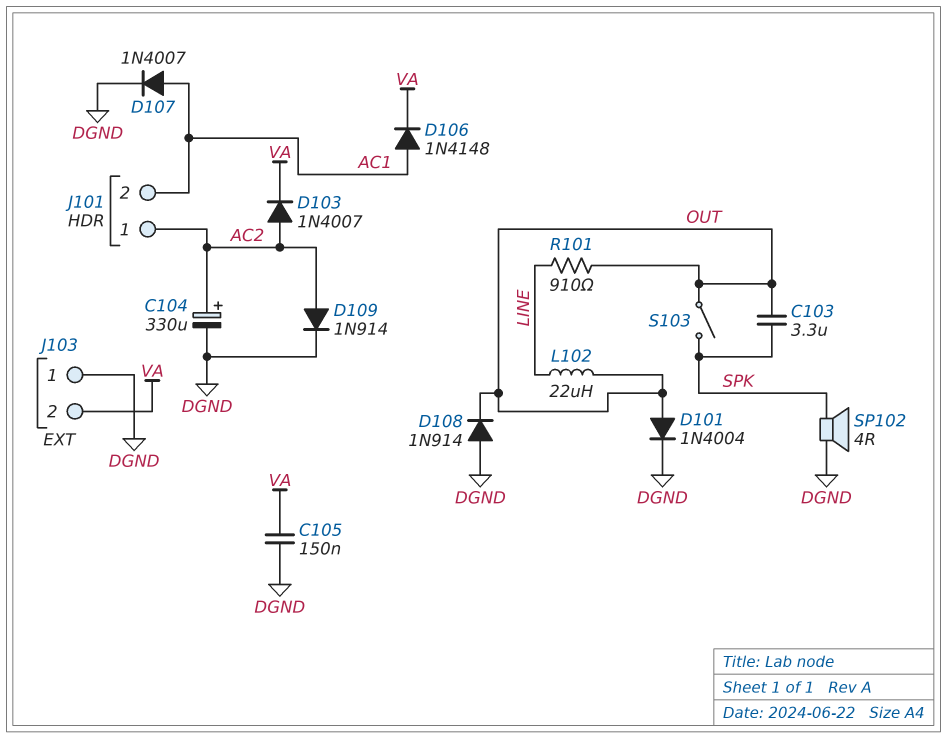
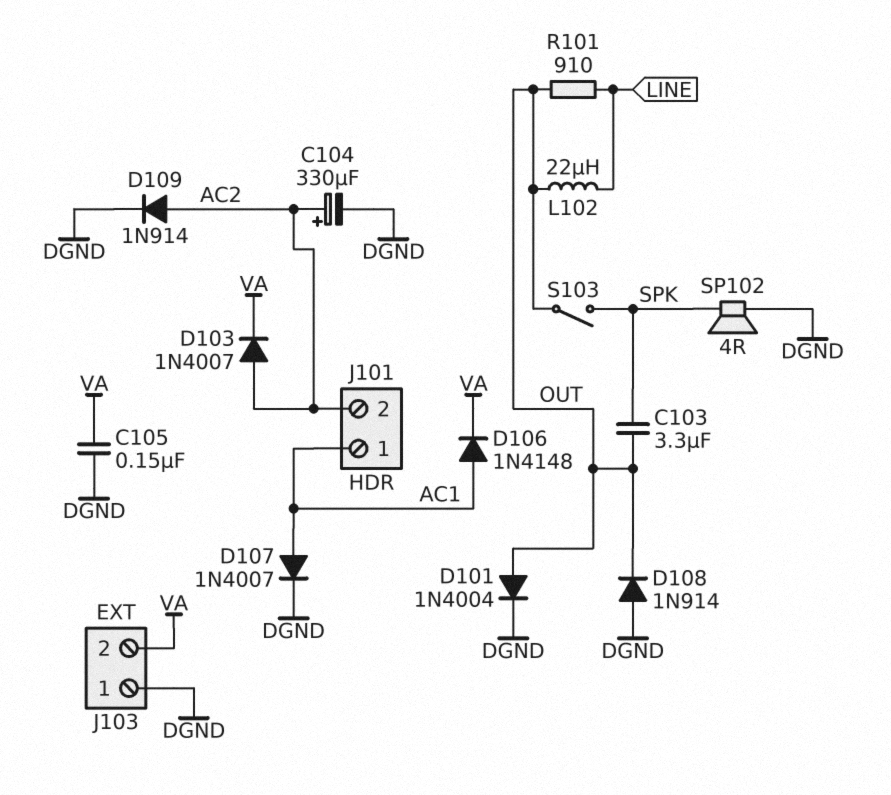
J101 pin 1: AC2 -> AC1
J101 pin 2: AC1 -> AC2

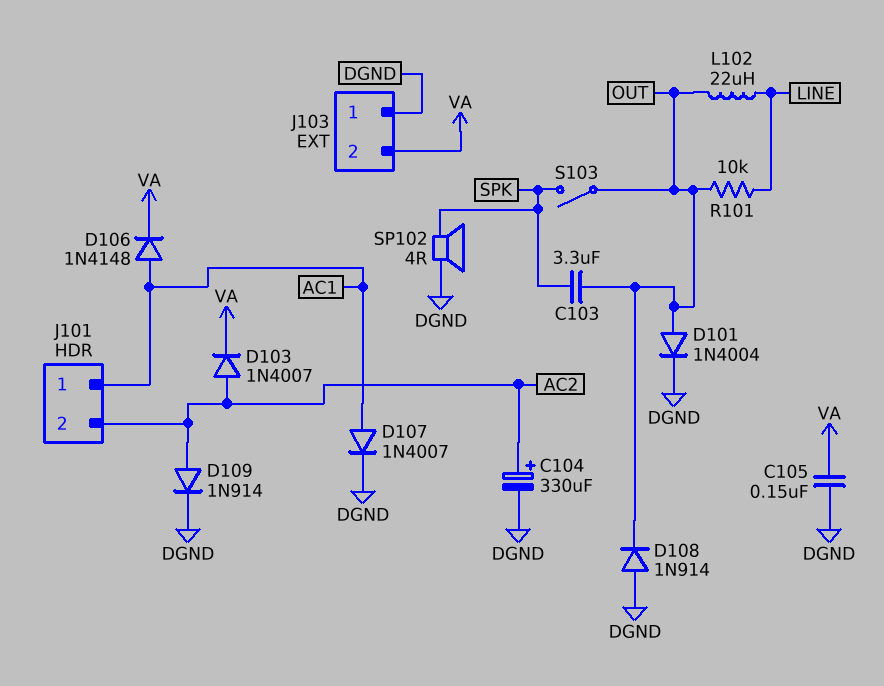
R101: 910 (LINE, OUT) -> 10k (LINE, OUT)

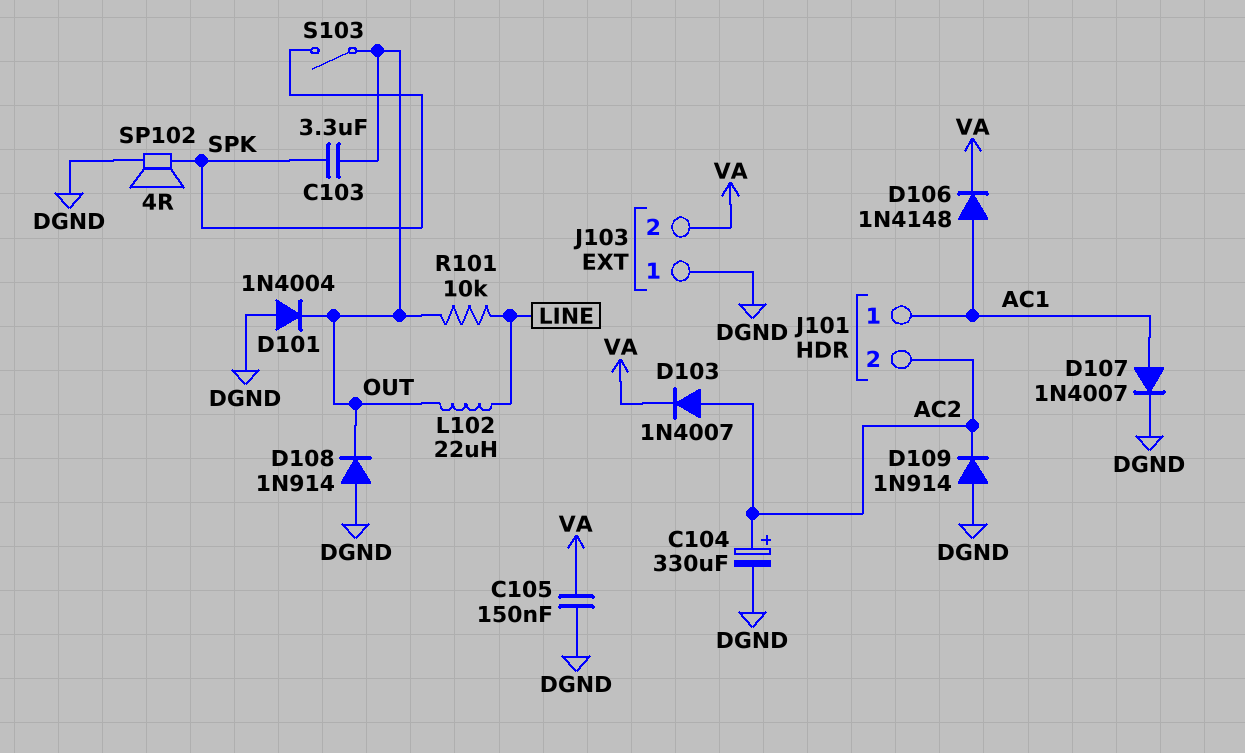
D101: diode 1N4004 (A OUT, K DGND) -> diode 1N4004 (A DGND, K OUT)
D109: diode 1N914 (A AC2, K DGND) -> diode 1N914 (A DGND, K AC2)

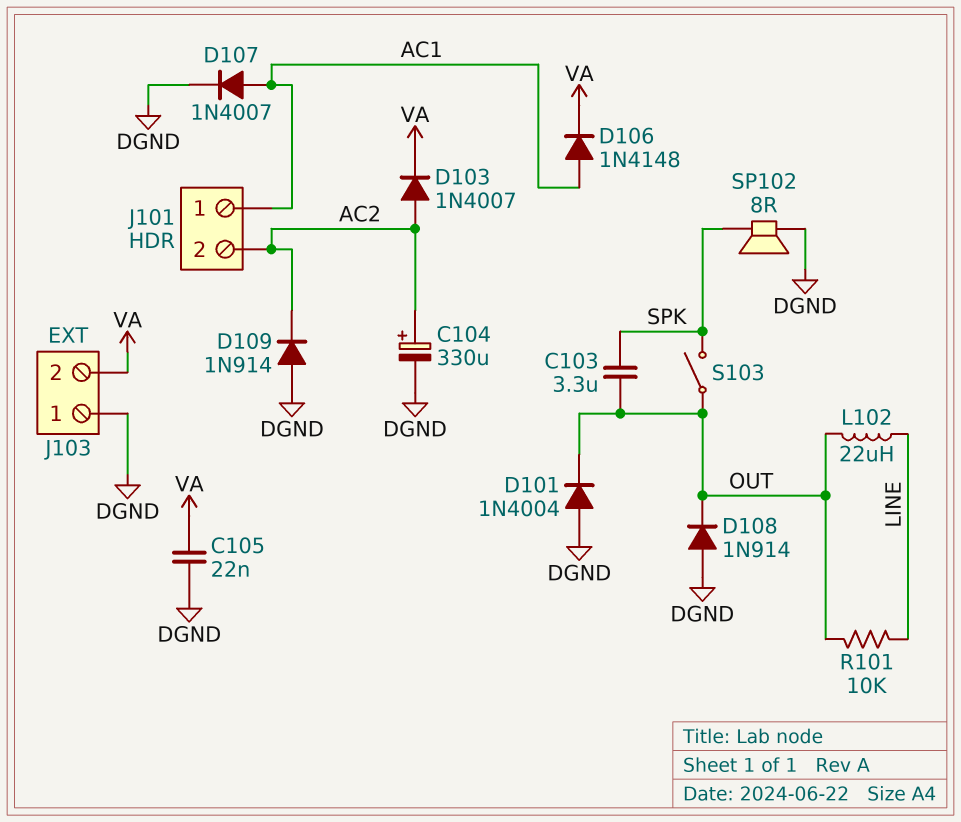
C105: 150nF (DGND, VA) -> 22nF (DGND, VA)
SP102: speaker 4R (DGND, SPK) -> speaker 8R (DGND, SPK)

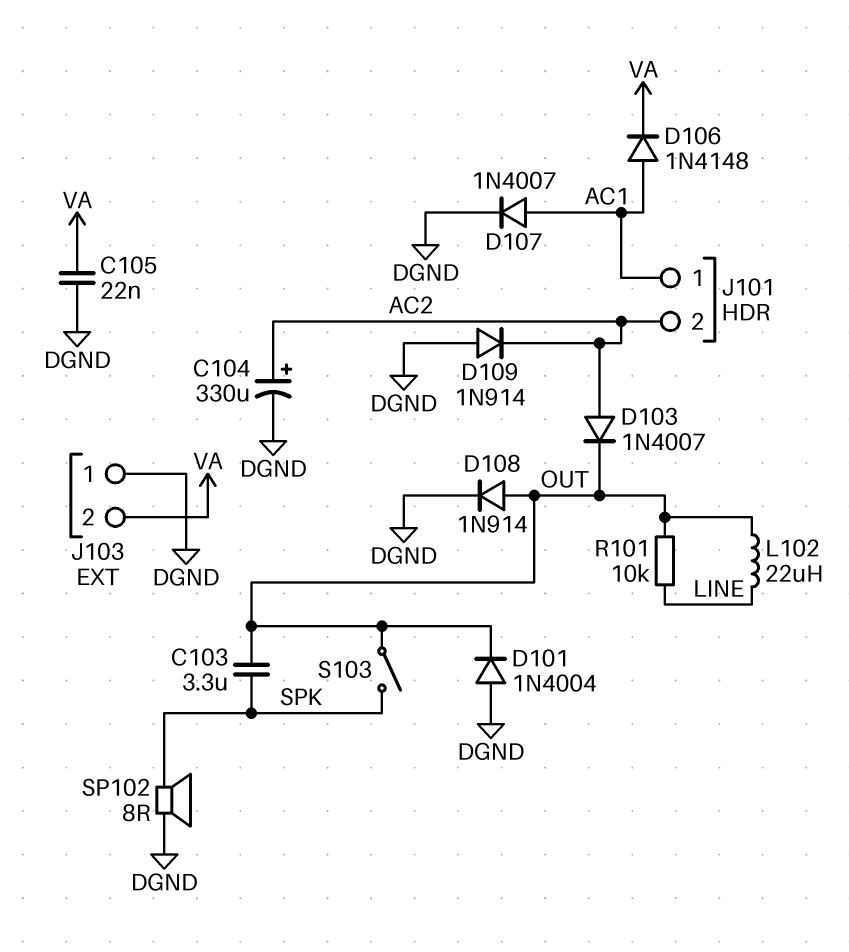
D103: diode 1N4007 (A AC2, K VA) -> diode 1N4007 (A AC2, K OUT)
D108: diode 1N914 (A DGND, K OUT) -> diode 1N914 (A OUT, K DGND)

